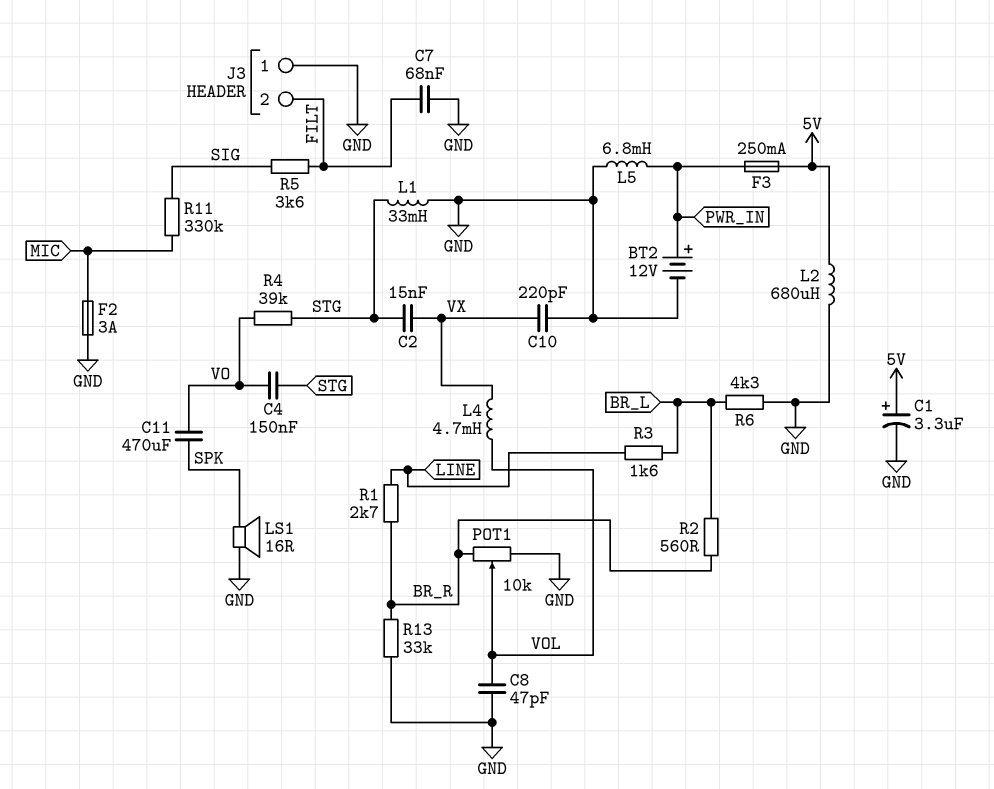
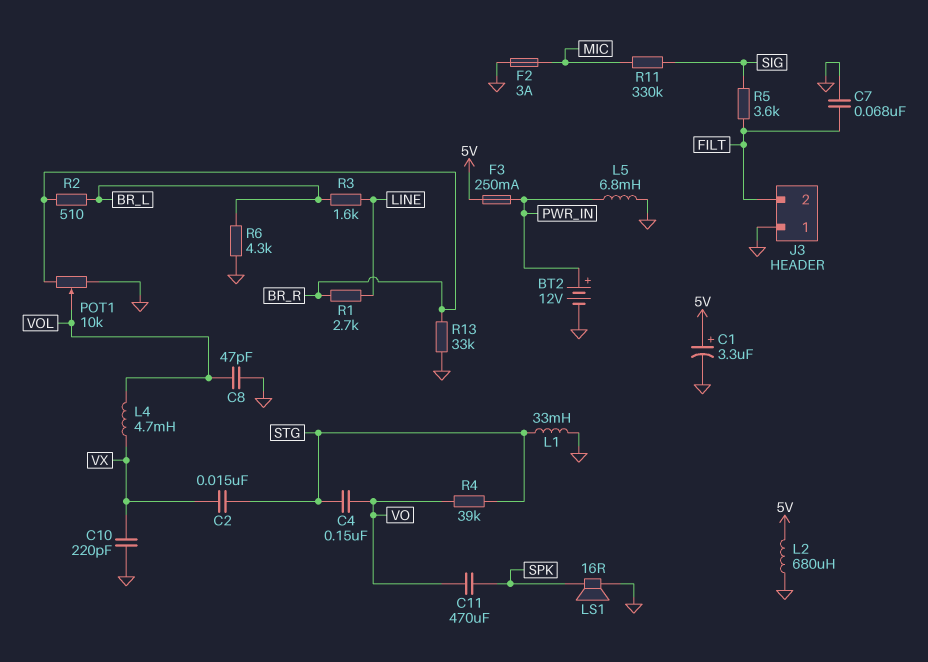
R2: 560 (BR_L, BR_R) -> 510 (BR_L, BR_R)

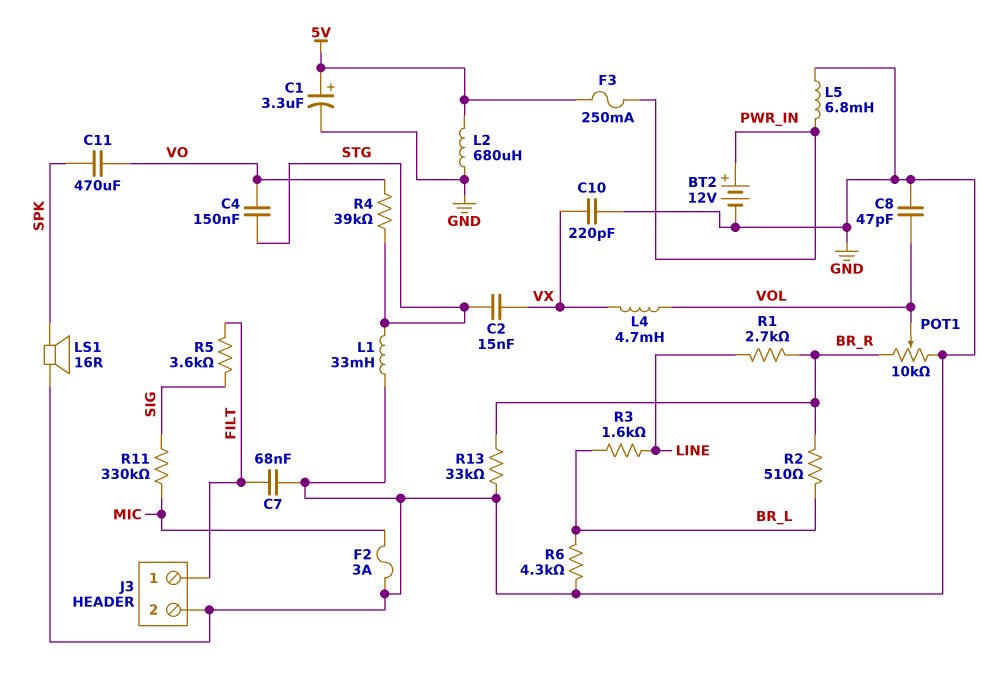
J3 pin 1: GND -> FILT
J3 pin 2: FILT -> GND

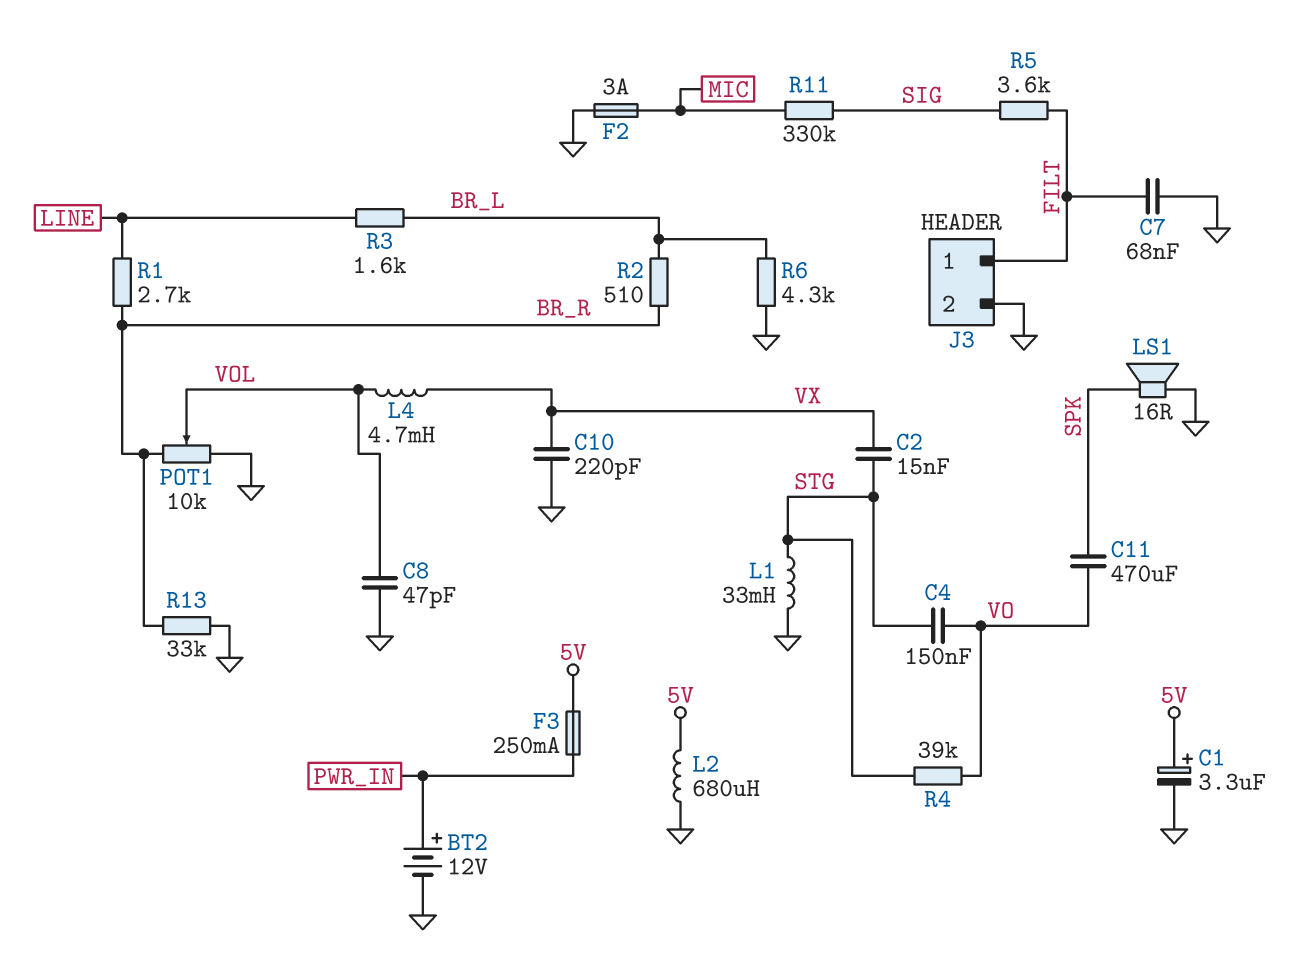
L5: 6.8mH (GND, PWR_IN) -> none

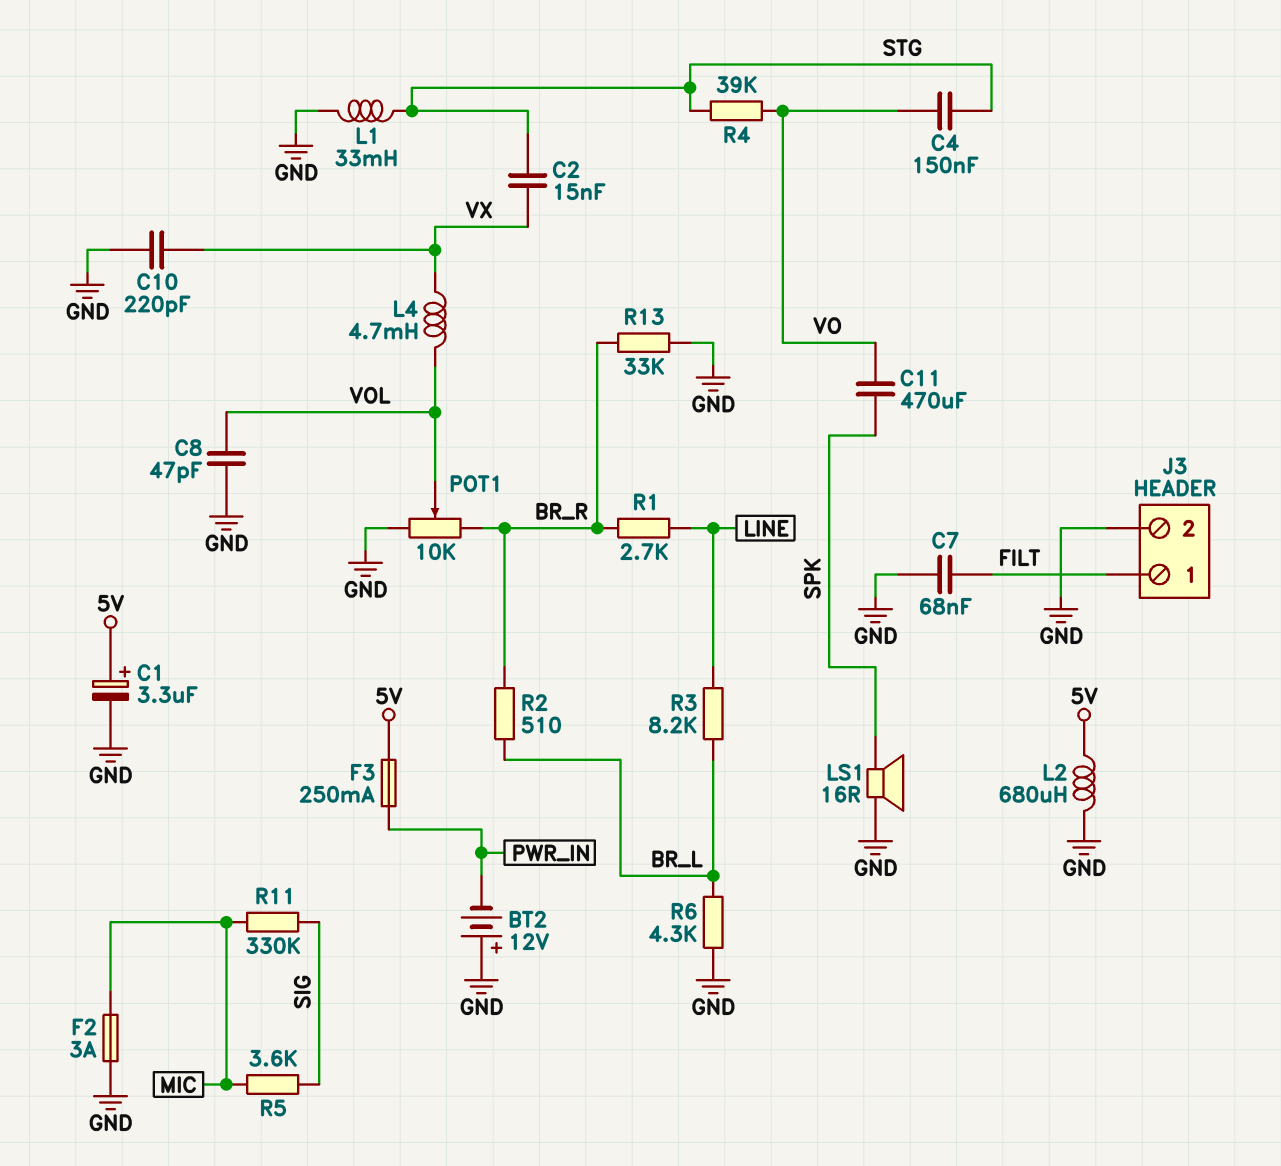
BT2: 12V (plus PWR_IN, minus GND) -> 12V (plus GND, minus PWR_IN)
R3: 1.6k (BR_L, LINE) -> 8.2k (BR_L, LINE)
R5: 3.6k (FILT, SIG) -> 3.6k (MIC, SIG)

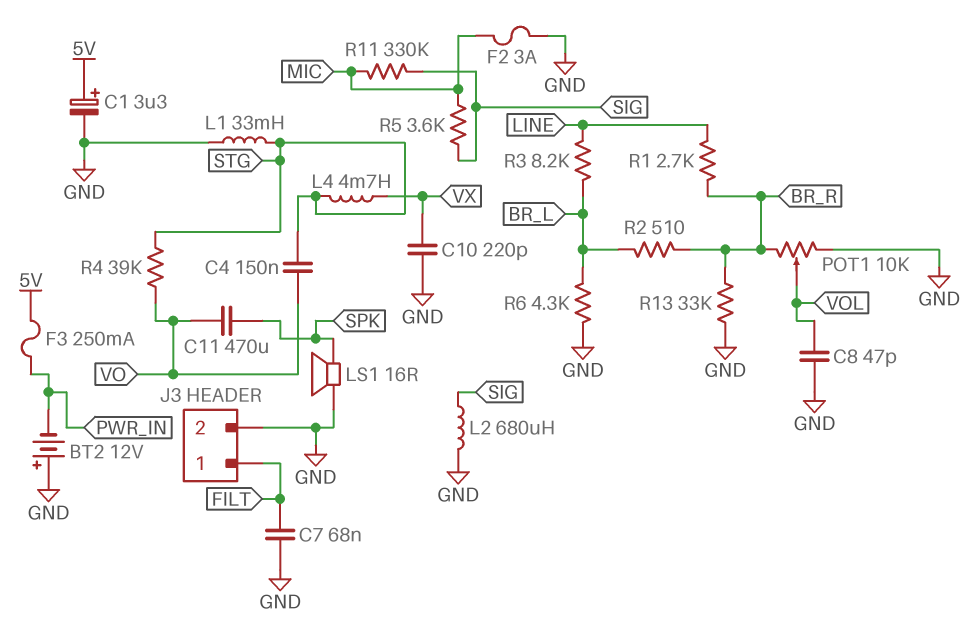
C2: 15nF (STG, VX) -> none
L2: 680uH (5V, GND) -> 680uH (GND, SIG)
L4: 4.7mH (VOL, VX) -> 4.7mH (STG, VX)

